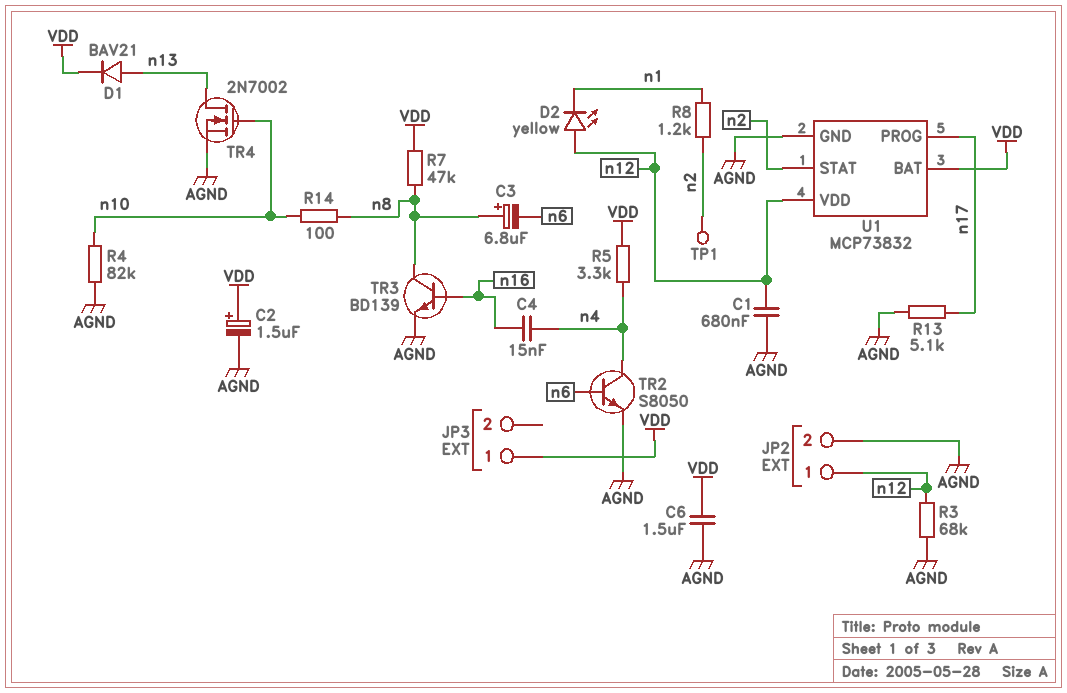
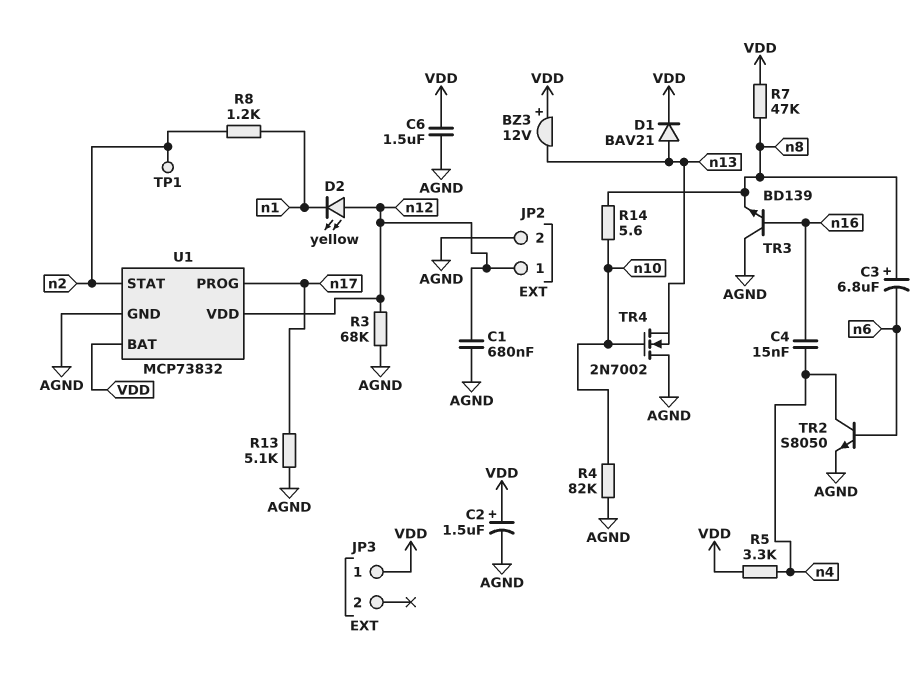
BZ3: none -> buzzer 12V (plus VDD, minus n13)
R14: 100 (n8, n10) -> 5.6 (n8, n10)
TR3: NPN BD139 (B n16, C n8, E AGND) -> NPN BD139 (B n16, C AGND, E n8)
TR4: NMOS 2N7002 (G n10, D n13, S AGND) -> NMOS 2N7002 (G n10, D AGND, S n13)

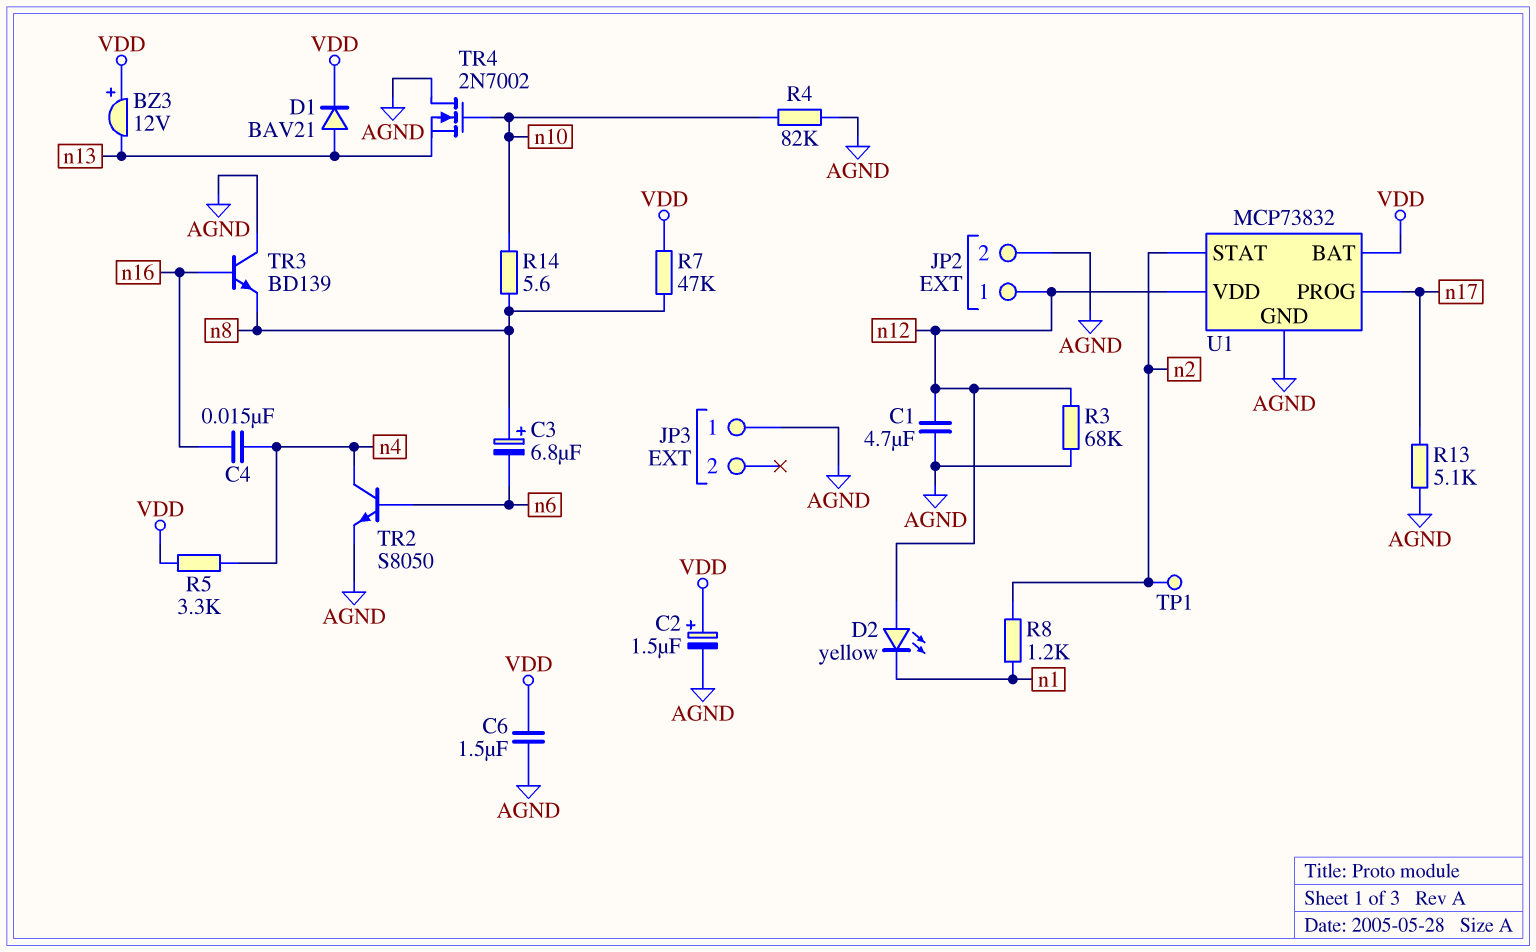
C1: 680nF (AGND, n12) -> 4.7uF (AGND, n12)
JP3 pin 1: VDD -> AGND

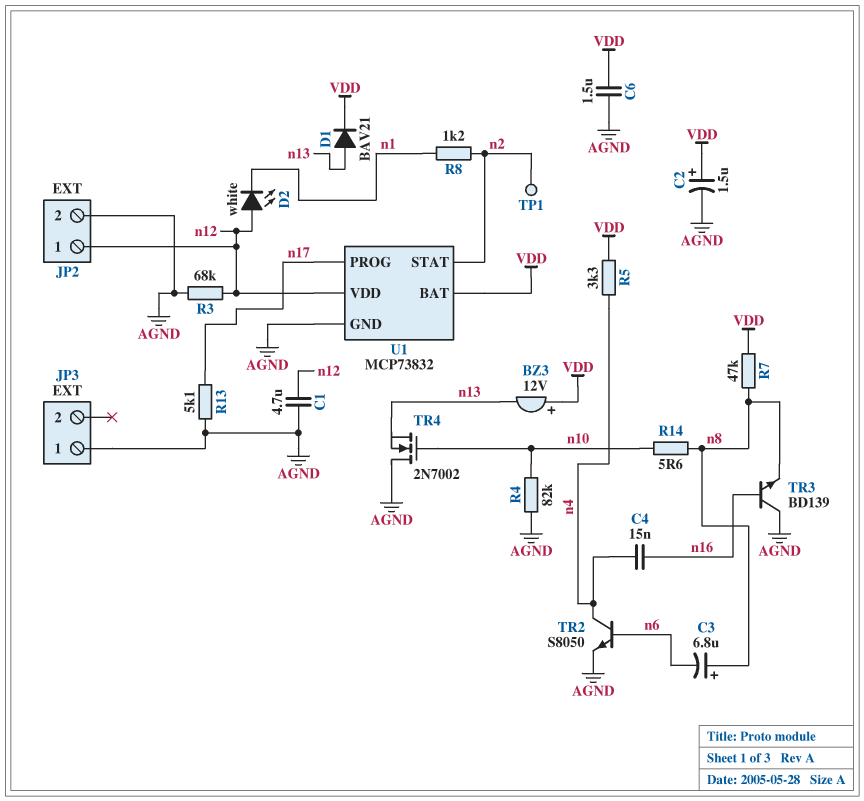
D2: LED yellow (A n12, K n1) -> LED white (A n12, K n1)

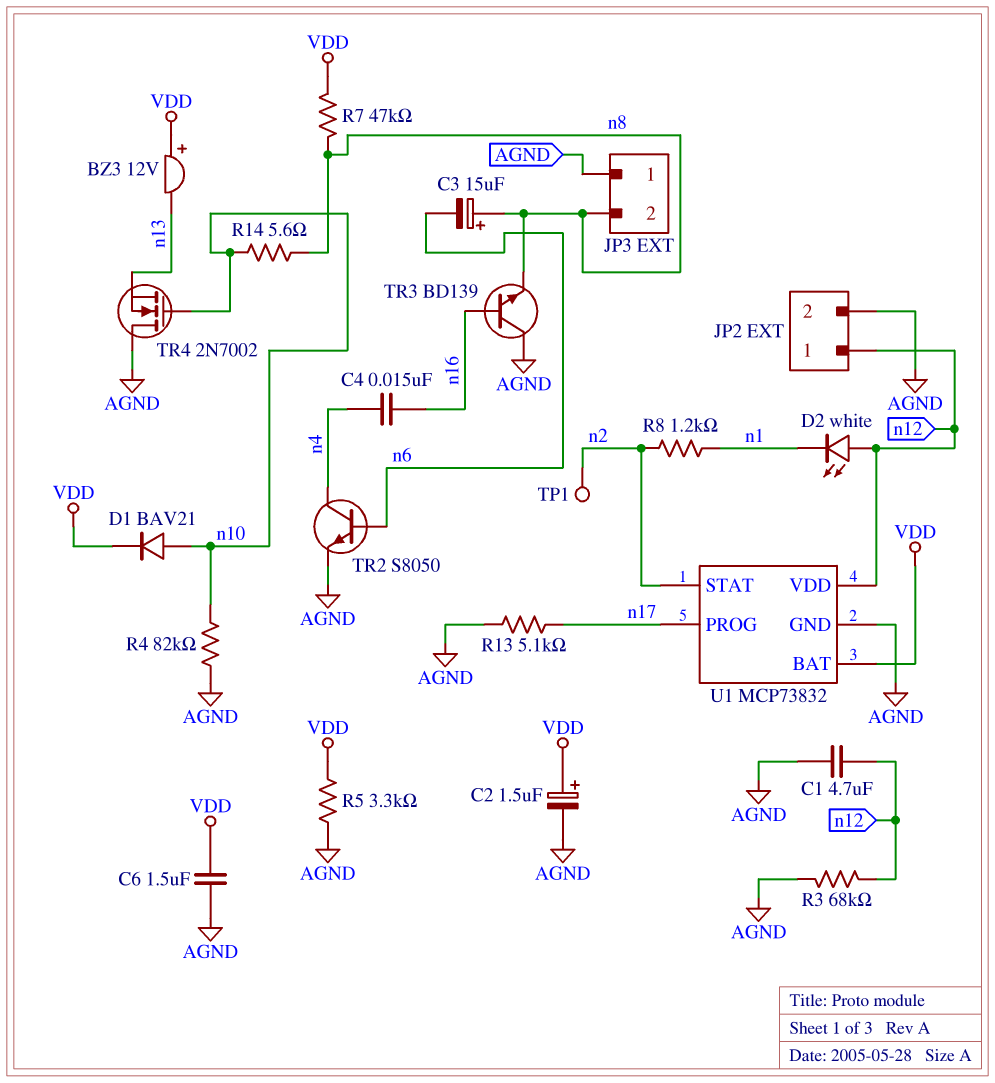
C3: 6.8uF (plus n8, minus n6) -> 15uF (plus n8, minus n6)
D1: diode BAV21 (A n13, K VDD) -> diode BAV21 (A n10, K VDD)
JP3 pin 2: none -> n8
R5: 3.3k (VDD, n4) -> 3.3k (AGND, VDD)

